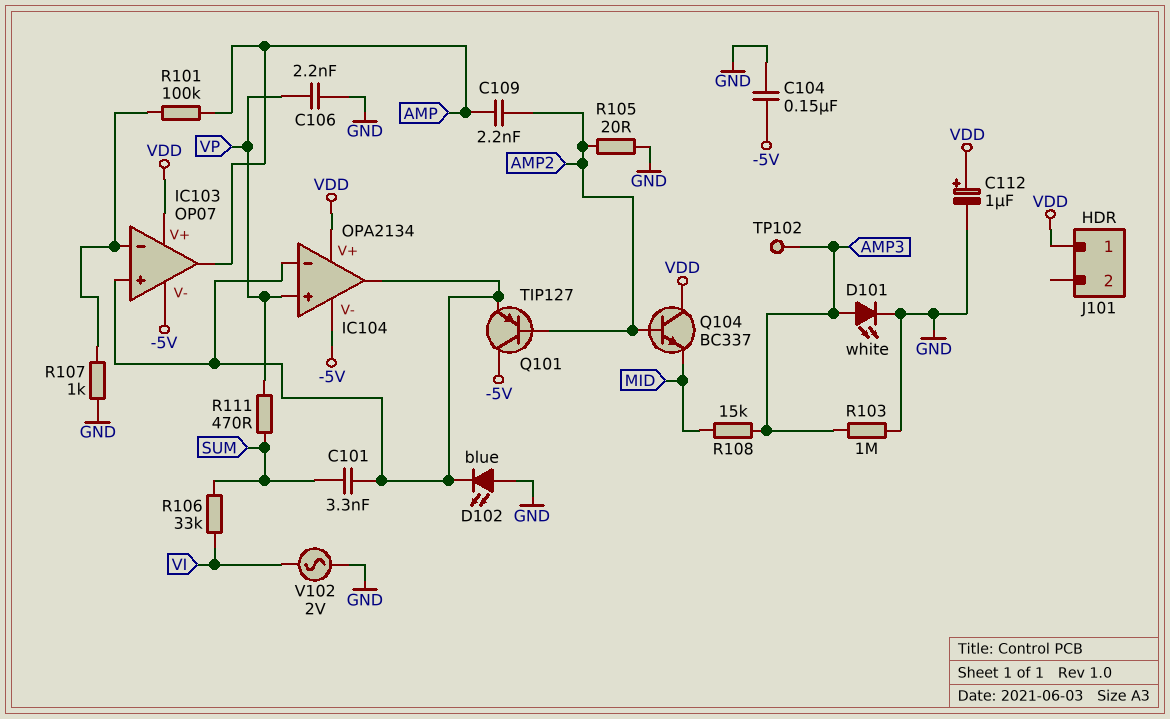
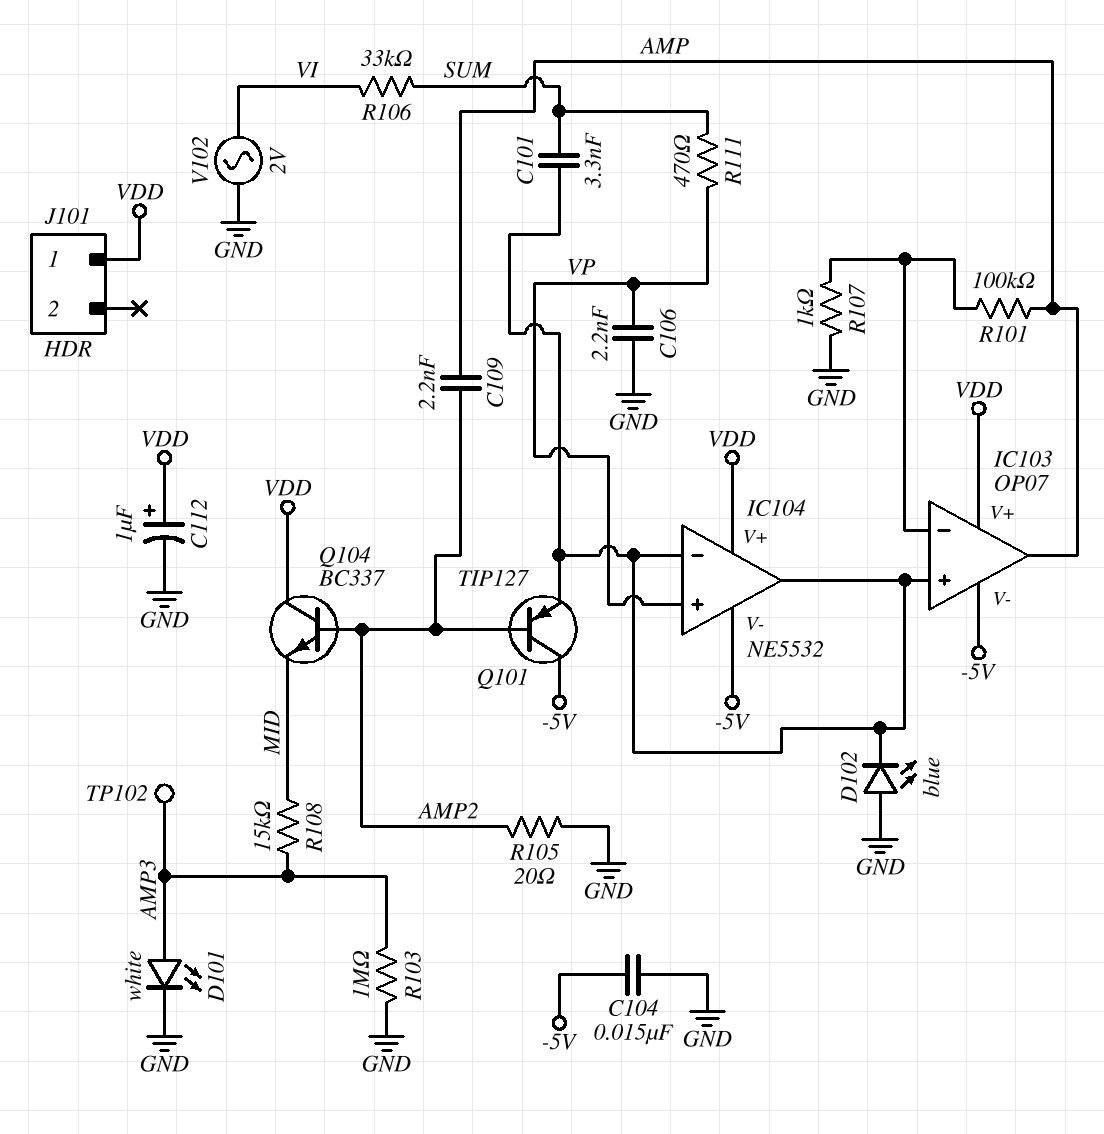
C104: 150nF (-5V, GND) -> 15nF (-5V, GND)
IC104: OPA2134 -> NE5532

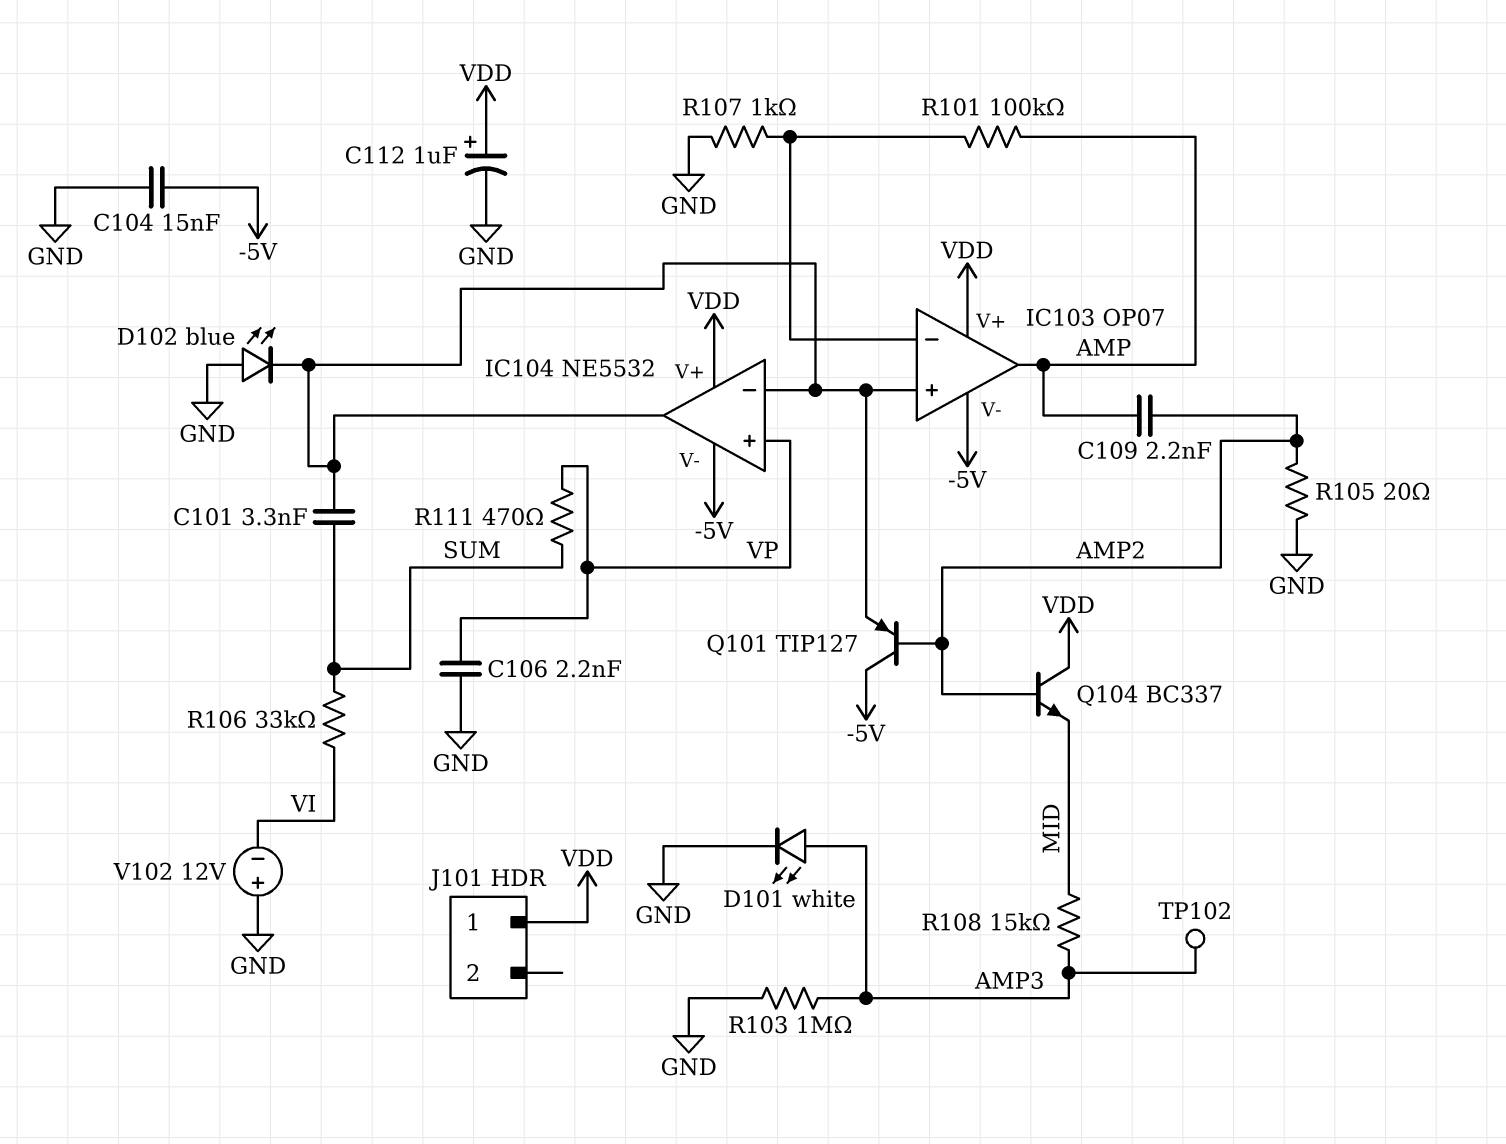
V102: AC 2V (GND, VI) -> 12V (plus GND, minus VI)

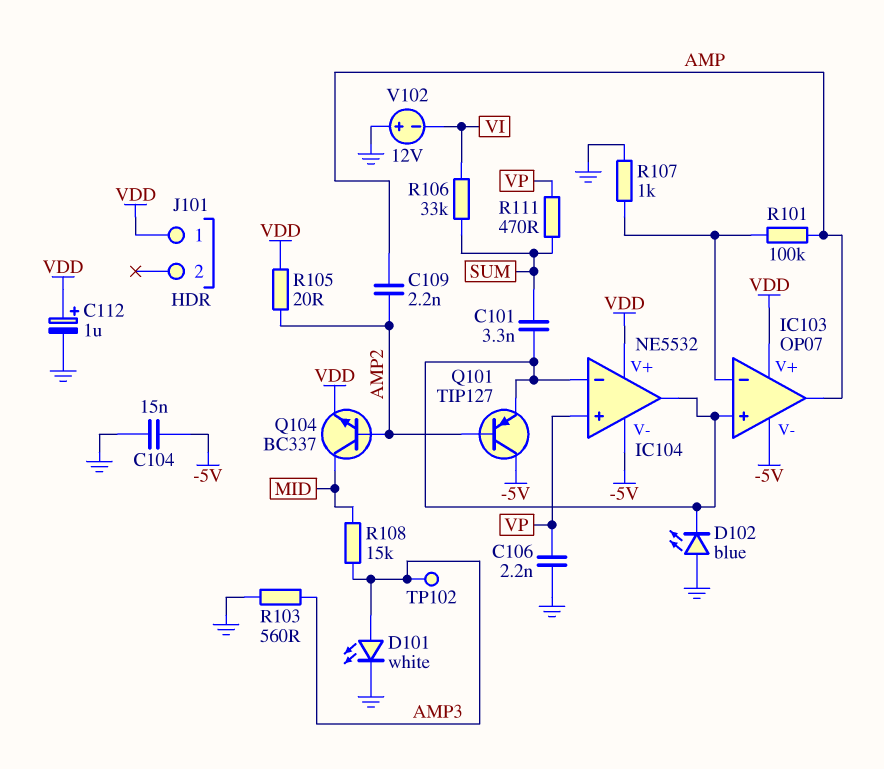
Q104: NPN BC337 (B AMP2, C VDD, E MID) -> NPN BC337 (B AMP2, C MID, E VDD)
R103: 1M (AMP3, GND) -> 560 (AMP3, GND)
R105: 20 (AMP2, GND) -> 20 (AMP2, VDD)

